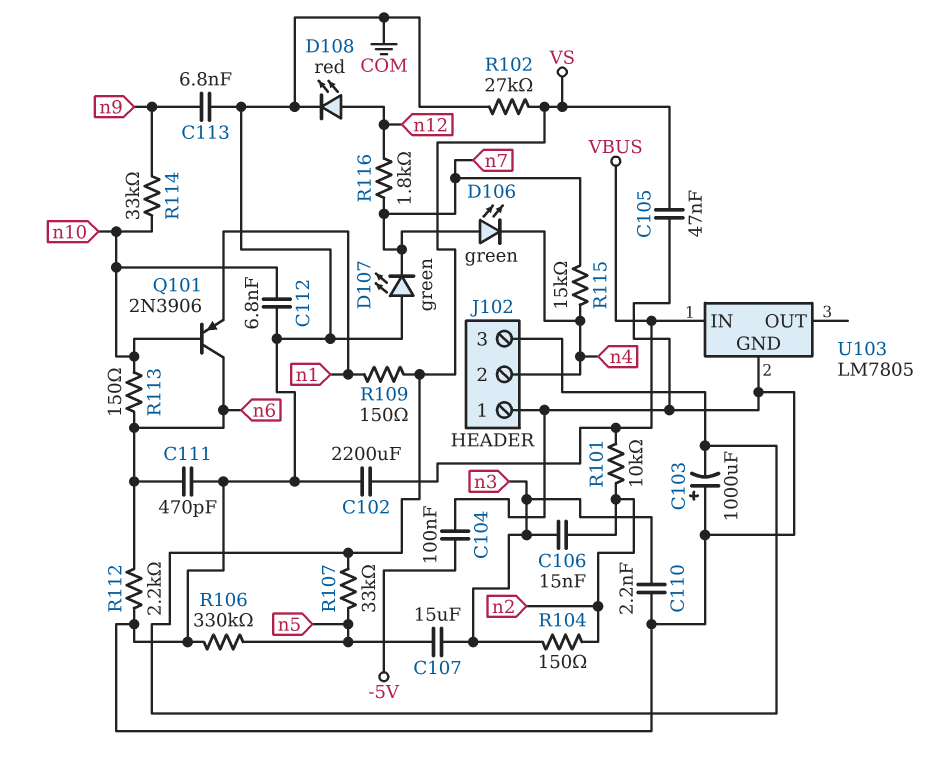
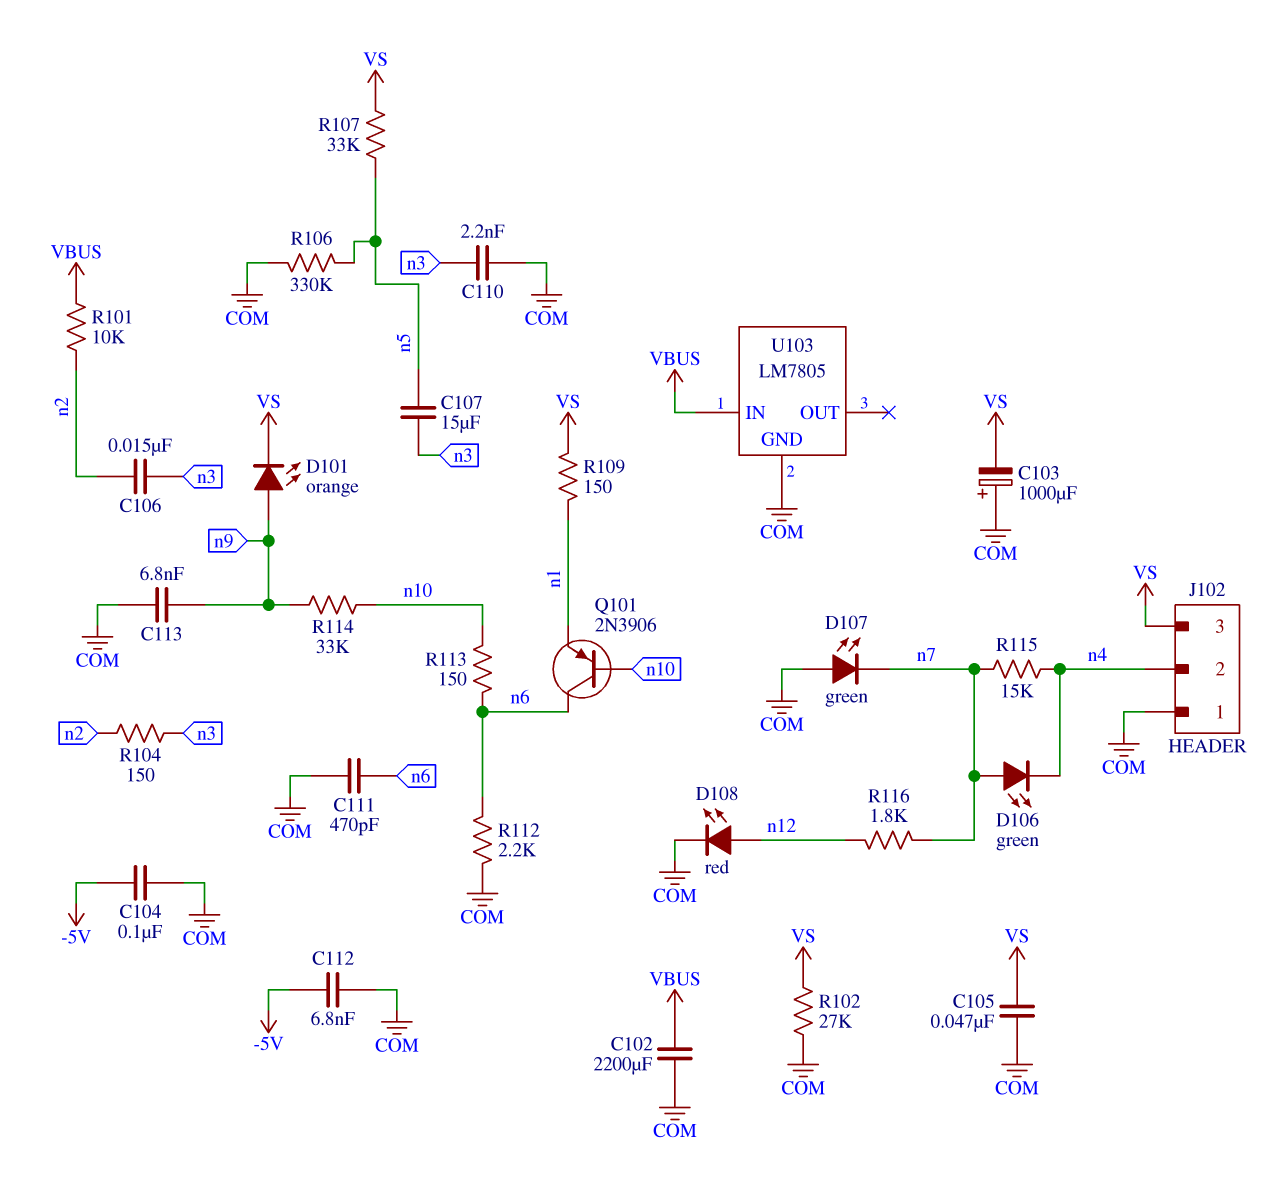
C112: 6.8nF (COM, n10) -> 6.8nF (-5V, COM)
D101: none -> LED orange (A n9, K VS)

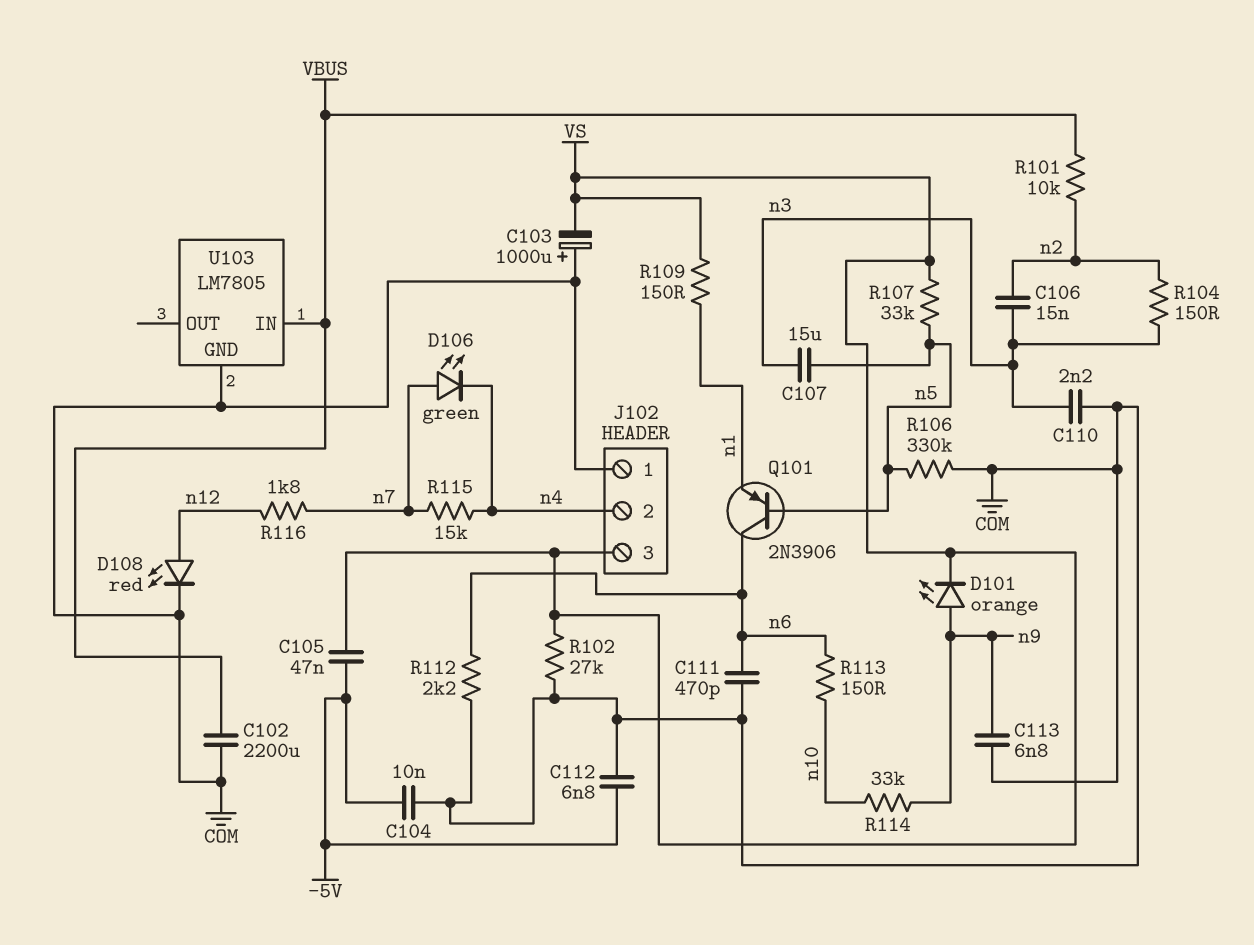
C104: 100nF (-5V, COM) -> 10nF (-5V, COM)
C105: 47nF (COM, VS) -> 47nF (-5V, VS)
D107: LED green (A COM, K n7) -> none
Q101: PNP 2N3906 (B n10, C n6, E n1) -> PNP 2N3906 (B n5, C n6, E n1)

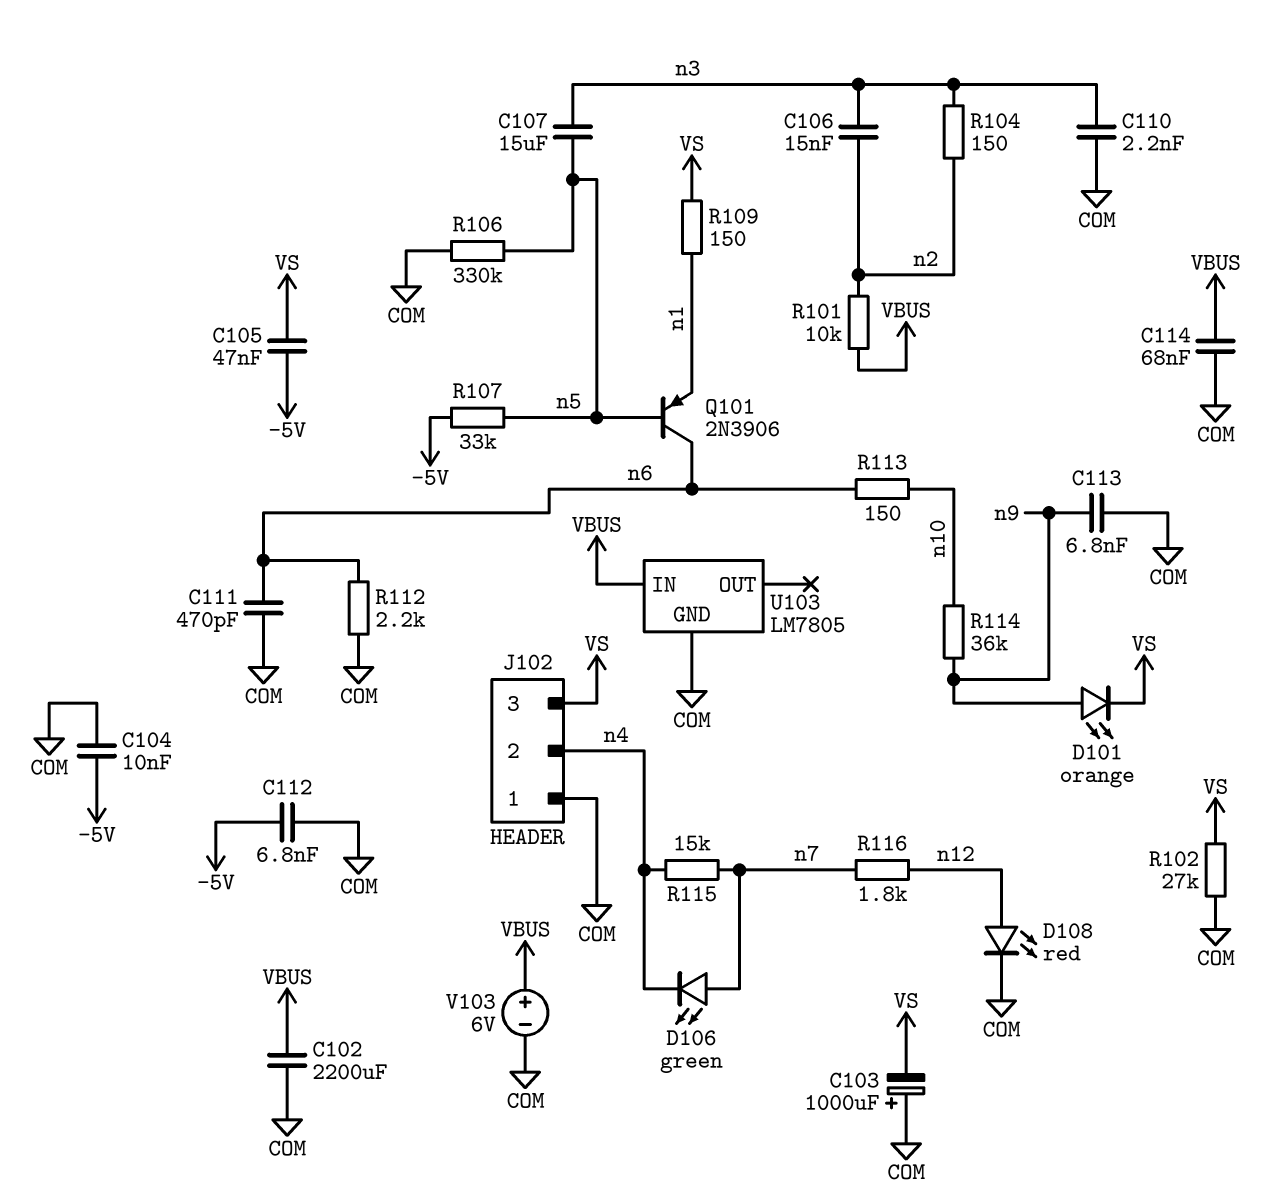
C114: none -> 68nF (COM, VBUS)
R107: 33k (VS, n5) -> 33k (-5V, n5)
R114: 33k (n9, n10) -> 36k (n9, n10)
V103: none -> 6V (plus VBUS, minus COM)

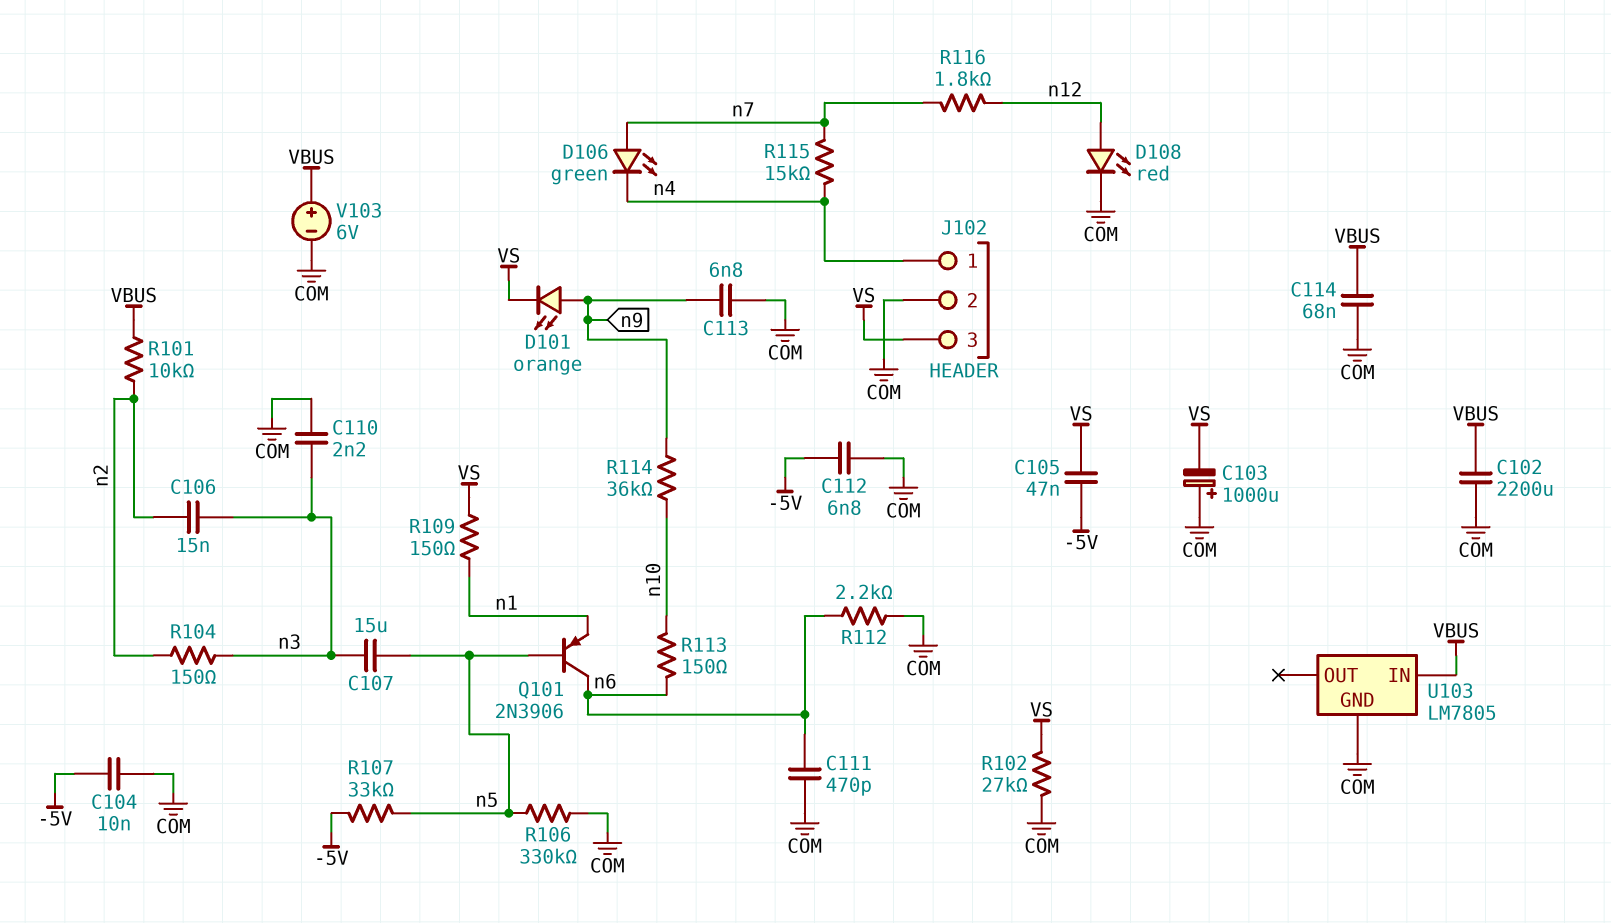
J102 pin 1: COM -> n4
J102 pin 2: n4 -> COM

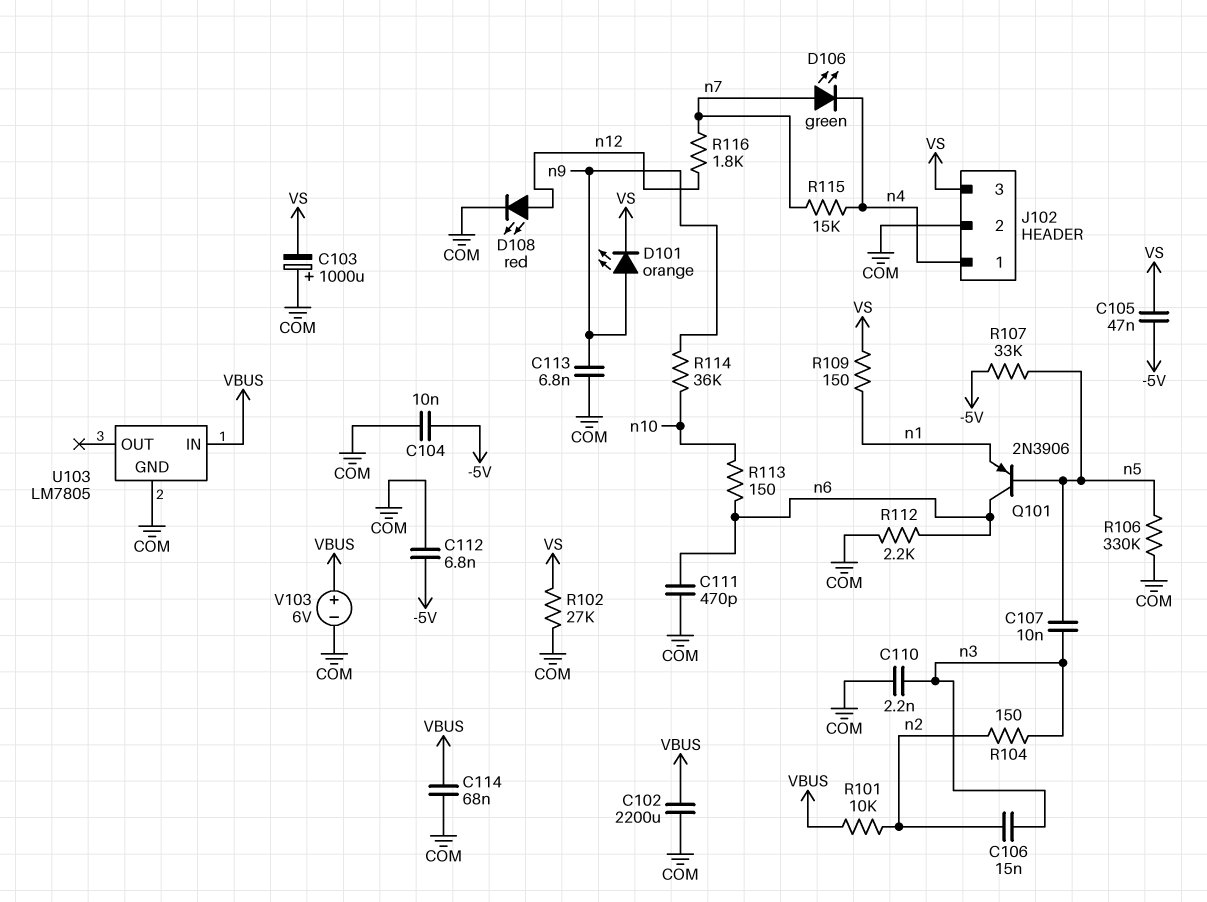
C107: 15uF (n3, n5) -> 10nF (n3, n5)

